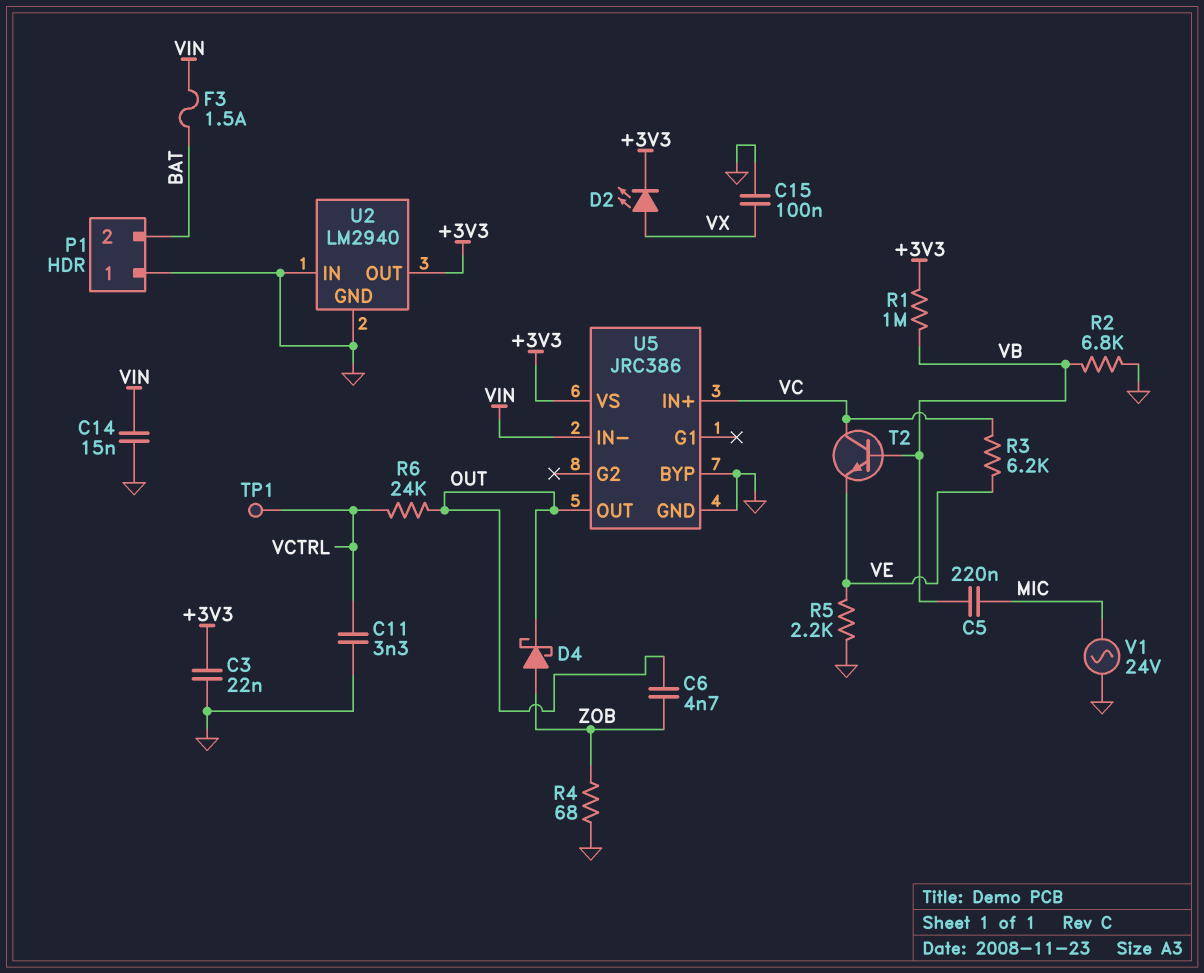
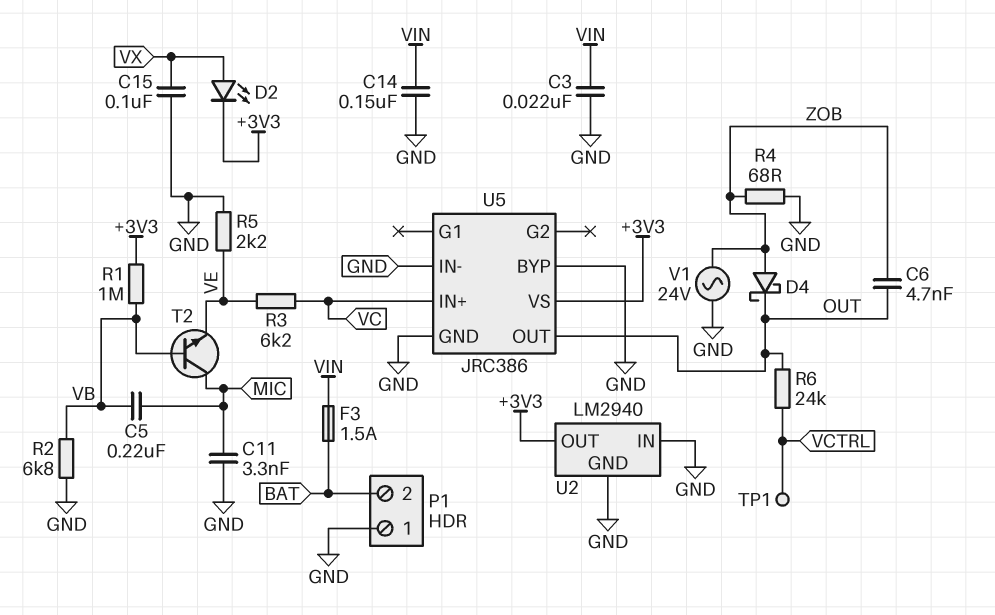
C3: 22nF (+3V3, GND) -> 22nF (GND, VIN)
C11: 3.3nF (GND, VCTRL) -> 3.3nF (GND, MIC)
C14: 15nF (GND, VIN) -> 150nF (GND, VIN)
T2: NPN (B VB, C VC, E VE) -> NPN (B VB, C MIC, E VE)
U5 pin IN-: VIN -> GND
V1: AC 24V (GND, MIC) -> AC 24V (GND, ZOB)

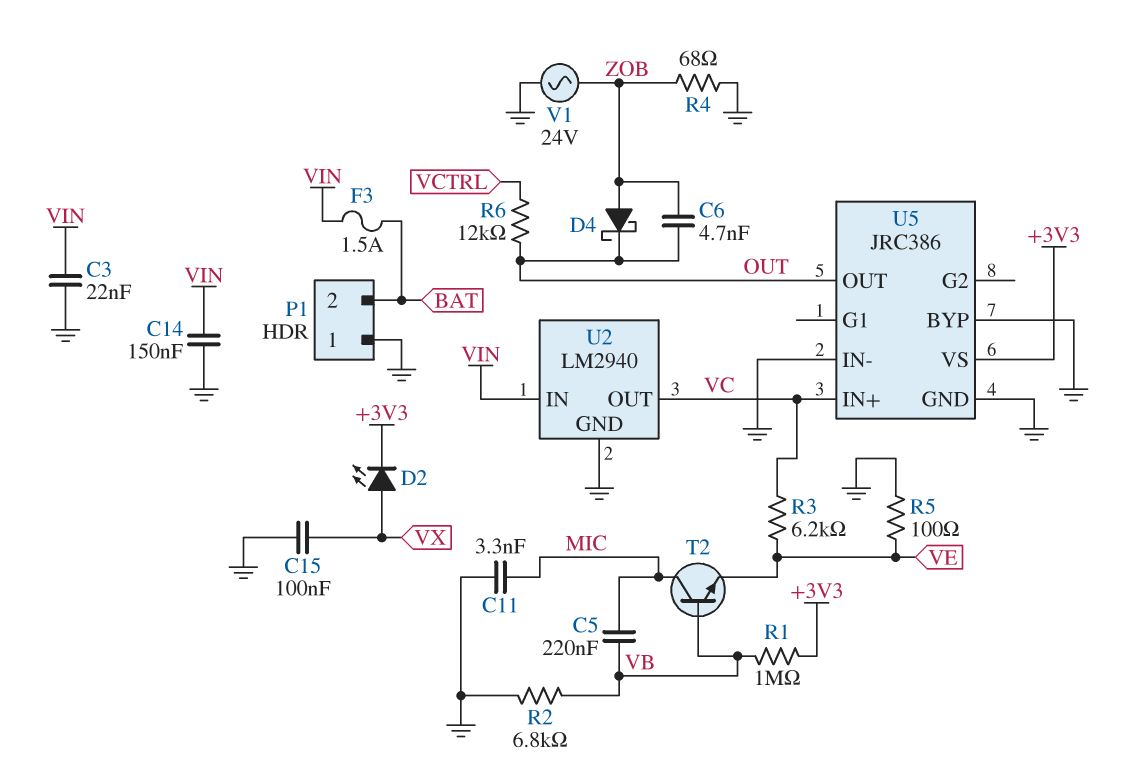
R5: 2.2k (GND, VE) -> 100 (GND, VE)
R6: 24k (OUT, VCTRL) -> 12k (OUT, VCTRL)
TP1: test point (VCTRL) -> none
U2 pin IN: GND -> VIN
U2 pin OUT: +3V3 -> VC

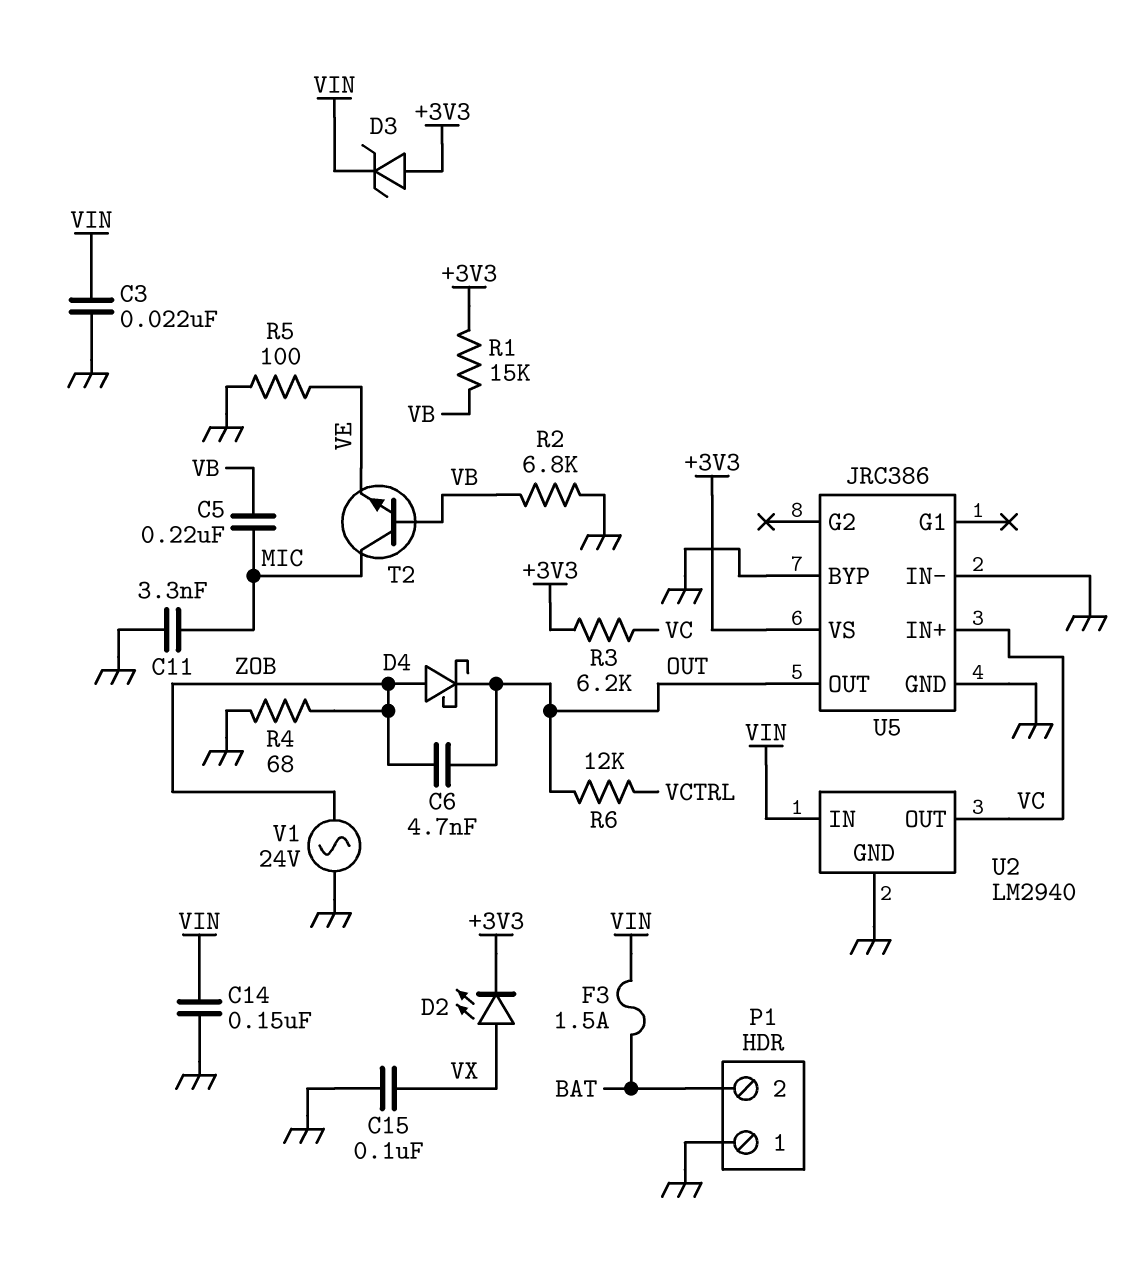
D3: none -> zener (A +3V3, K VIN)
R1: 1M (+3V3, VB) -> 15k (+3V3, VB)
R3: 6.2k (VC, VE) -> 6.2k (+3V3, VC)

